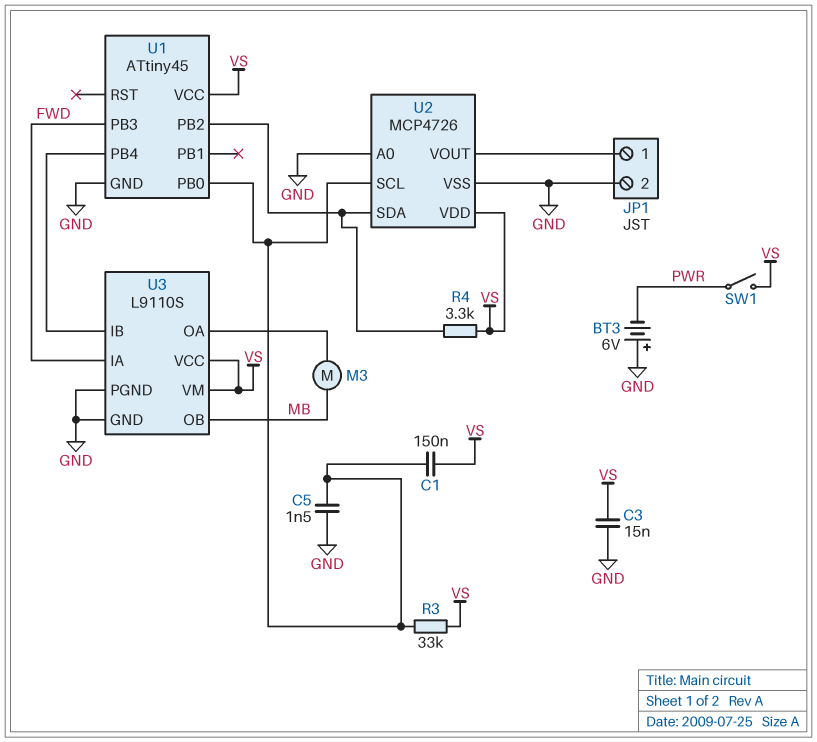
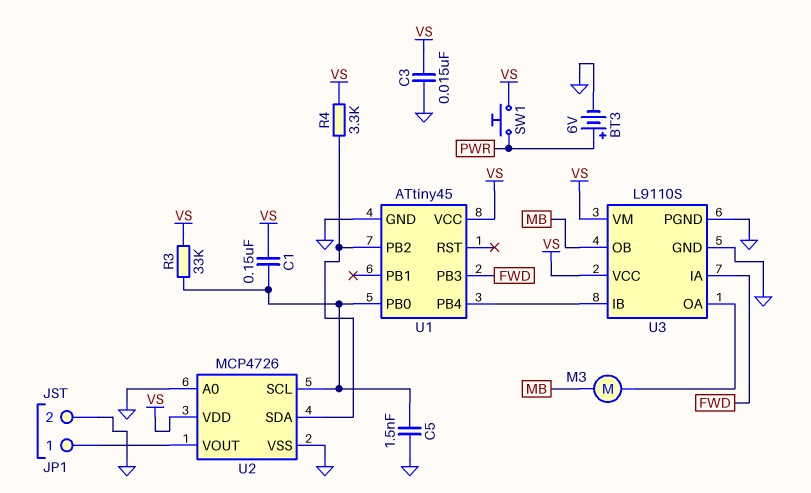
BT3: 6V (plus GND, minus PWR) -> 6V (plus PWR, minus GND)
SW1: switch (PWR, VS) -> button (PWR, VS)

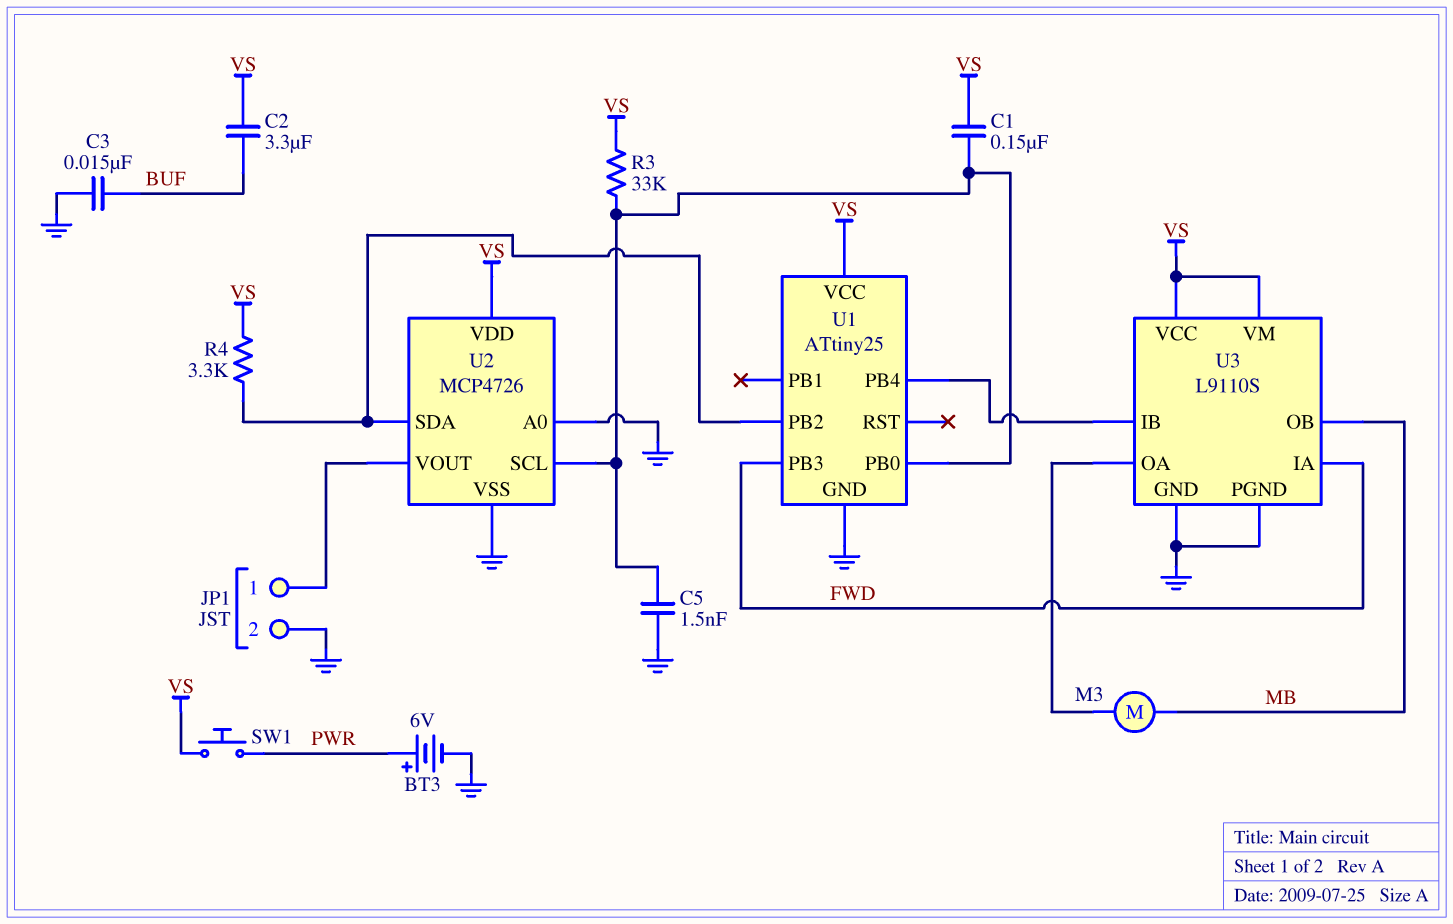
C2: none -> 3.3uF (BUF, VS)
C3: 15nF (GND, VS) -> 15nF (BUF, GND)
U1: ATtiny45 -> ATtiny25

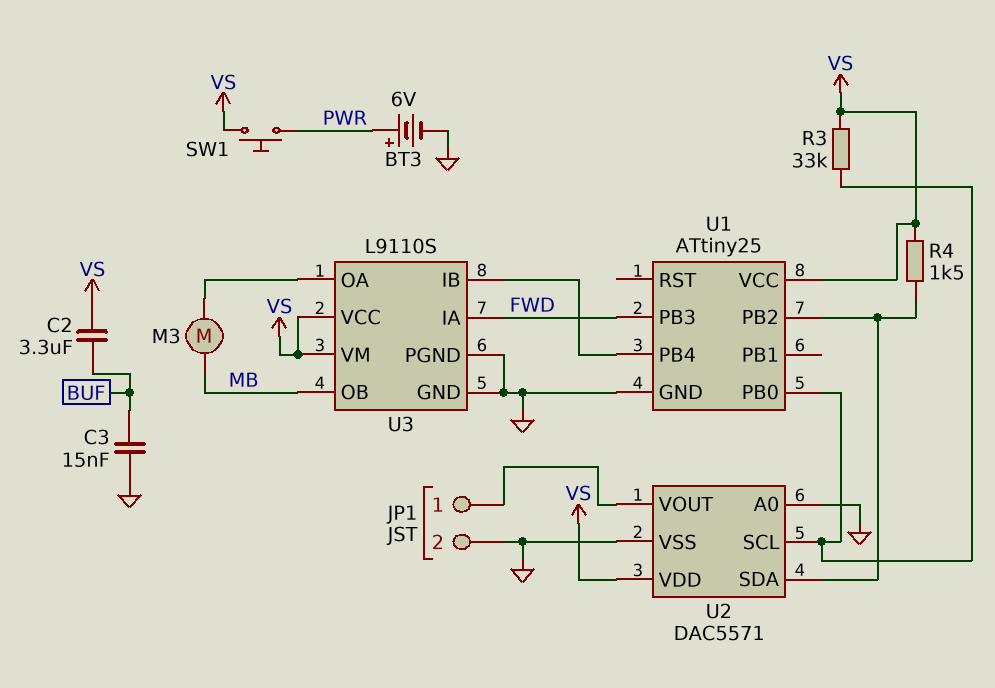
C1: 150nF (U1/PB0, VS) -> none
C5: 1.5nF (GND, U1/PB0) -> none
R4: 3.3k (U1/PB2, VS) -> 1.5k (U1/PB2, VS)
U2: MCP4726 -> DAC5571

